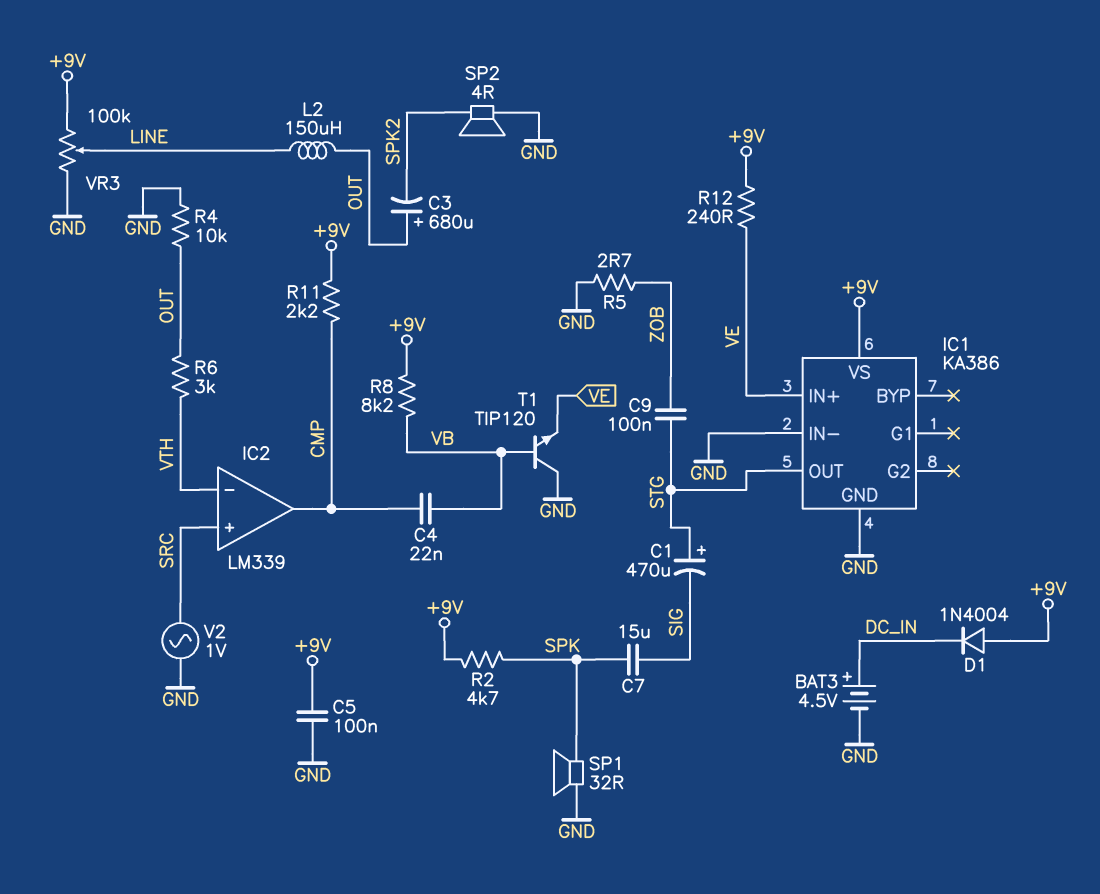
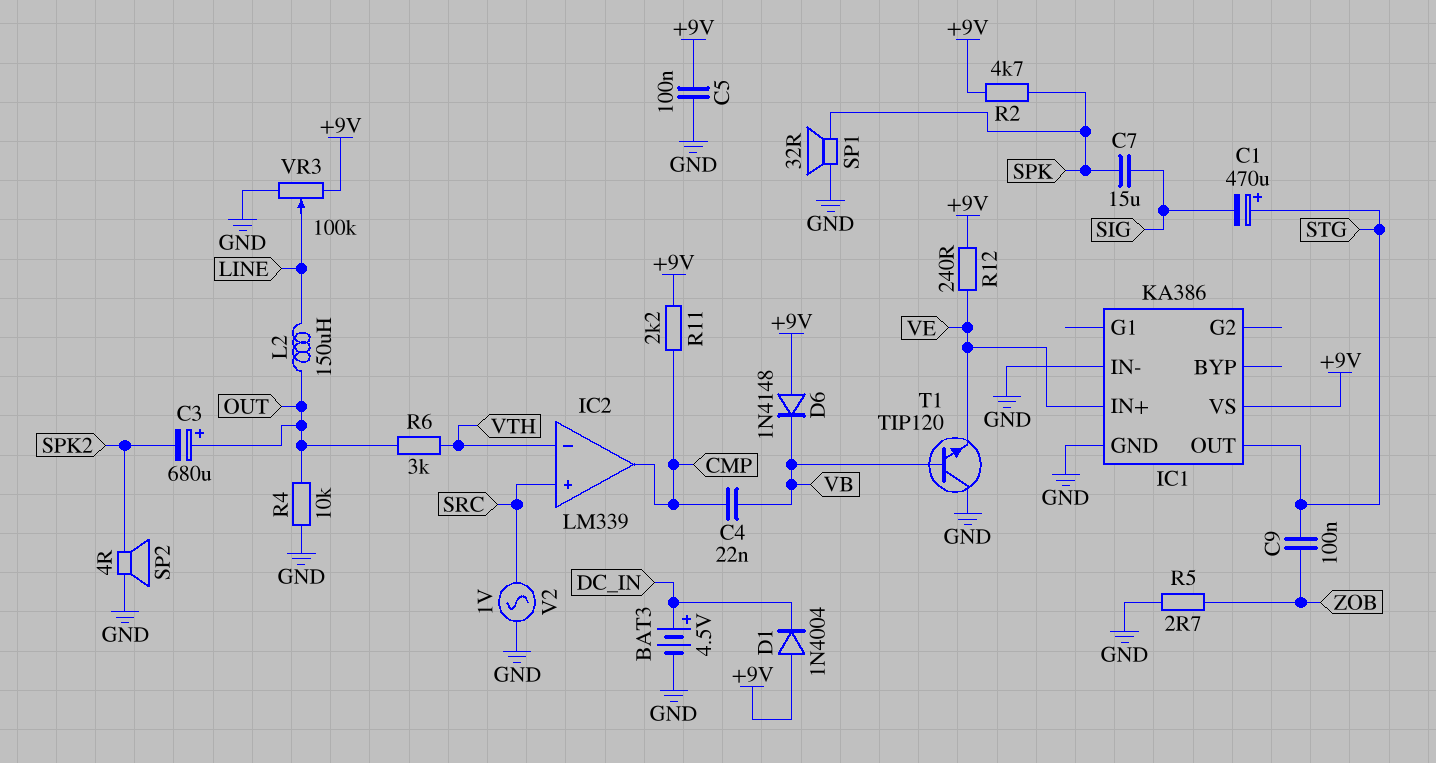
D6: none -> diode 1N4148 (A +9V, K VB)
R8: 8.2k (+9V, VB) -> none

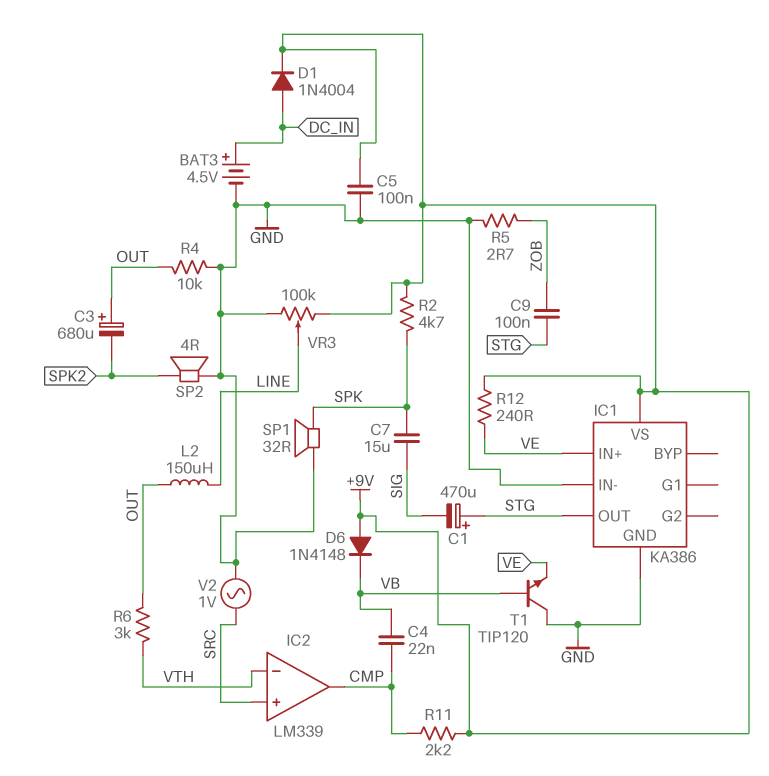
D1: diode 1N4004 (A +9V, K DC_IN) -> diode 1N4004 (A DC_IN, K +9V)

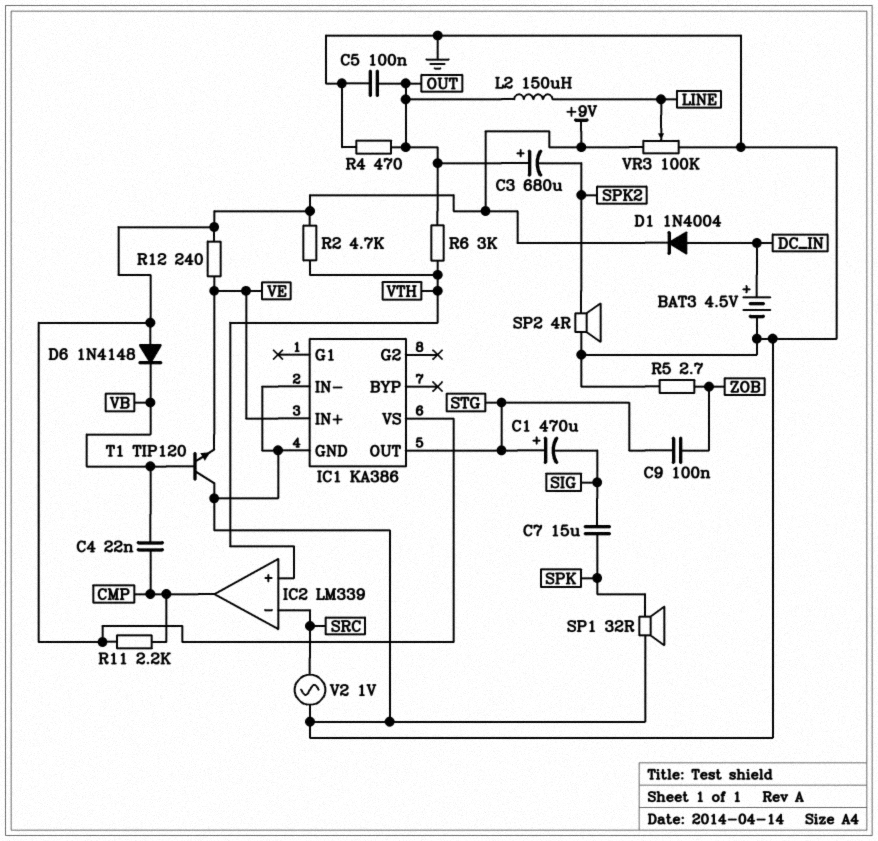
C5: 100nF (+9V, GND) -> 100nF (GND, OUT)
IC2 pin in+: SRC -> VTH
IC2 pin in-: VTH -> SRC
R2: 4.7k (+9V, SPK) -> 4.7k (+9V, VTH)
R4: 10k (GND, OUT) -> 470 (GND, OUT)

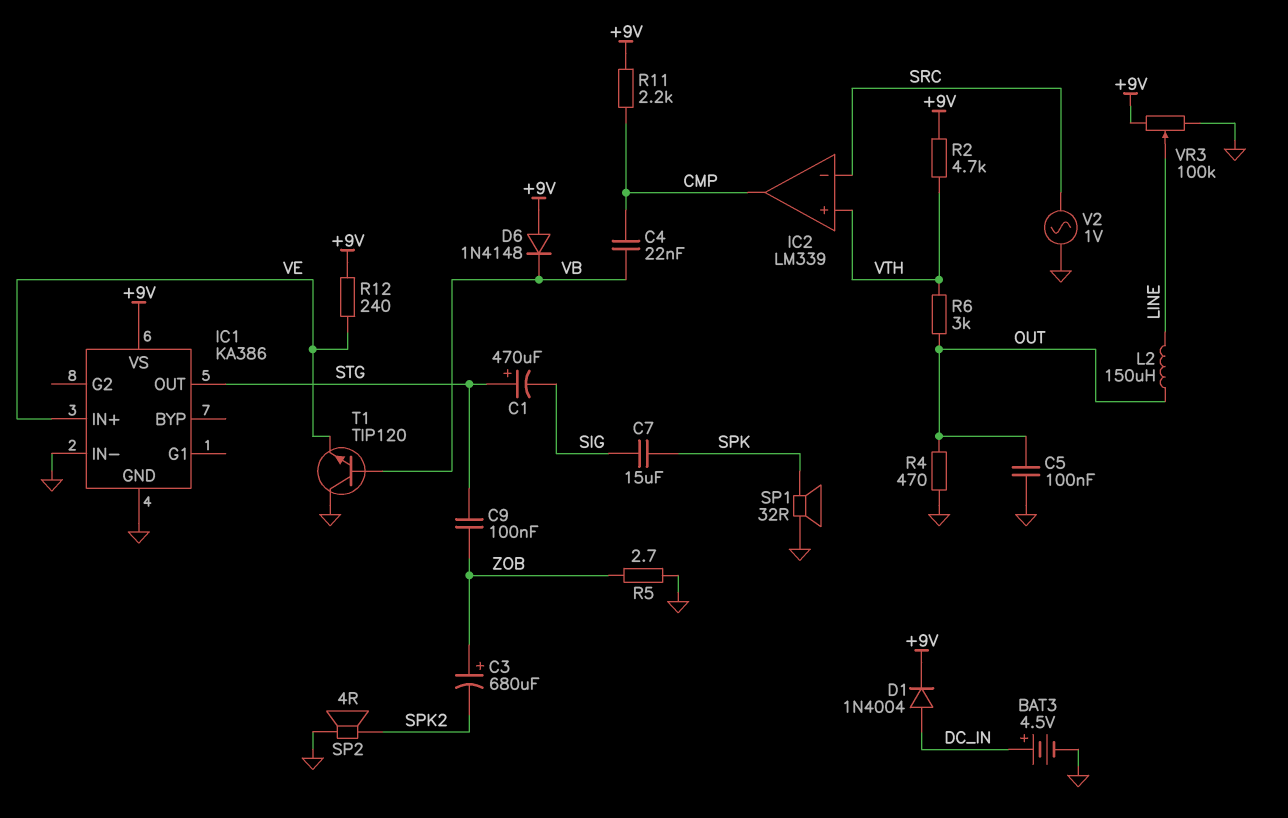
C3: 680uF (plus OUT, minus SPK2) -> 680uF (plus ZOB, minus SPK2)

